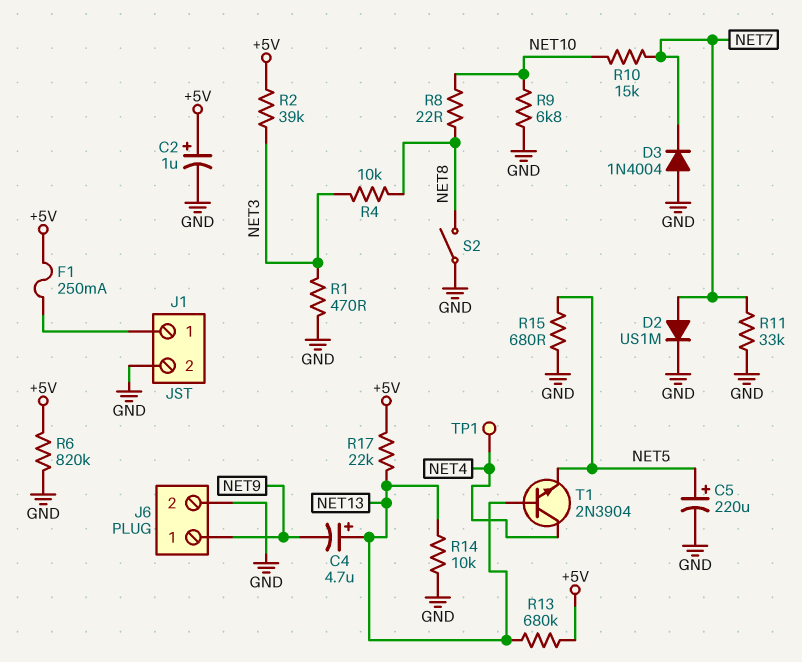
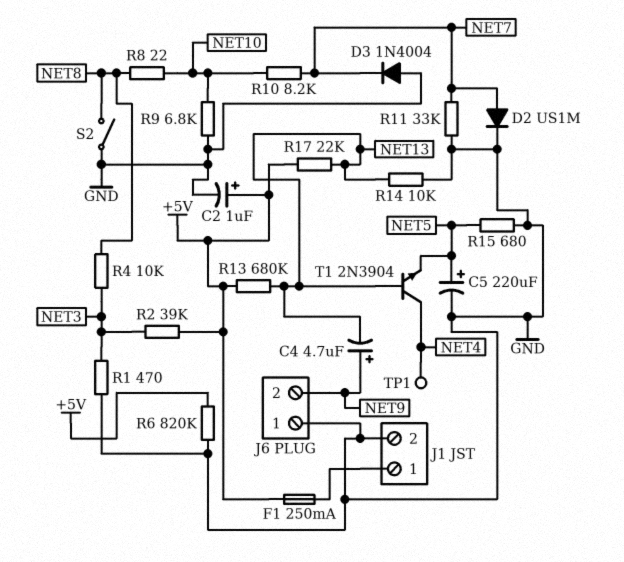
C4: 4.7uF (plus NET13, minus NET9) -> 4.7uF (plus NET9, minus NET13)
J6 pin 1: NET9 -> GND
J6 pin 2: GND -> NET9
R10: 15k (NET7, NET10) -> 8.2k (NET7, NET10)

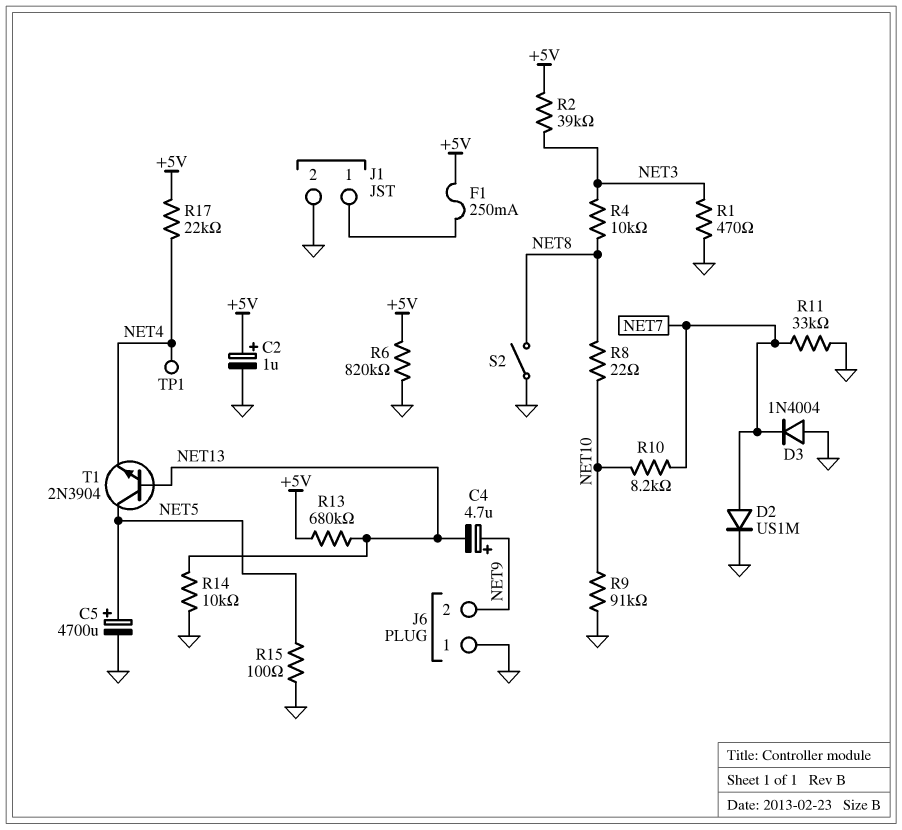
C5: 220uF (plus NET5, minus GND) -> 4700uF (plus NET5, minus GND)
R9: 6.8k (GND, NET10) -> 91k (GND, NET10)
R15: 680 (GND, NET5) -> 100 (GND, NET5)
R17: 22k (+5V, NET13) -> 22k (+5V, NET4)
T1: NPN 2N3904 (B NET13, C NET4, E NET5) -> NPN 2N3904 (B NET13, C NET5, E NET4)

